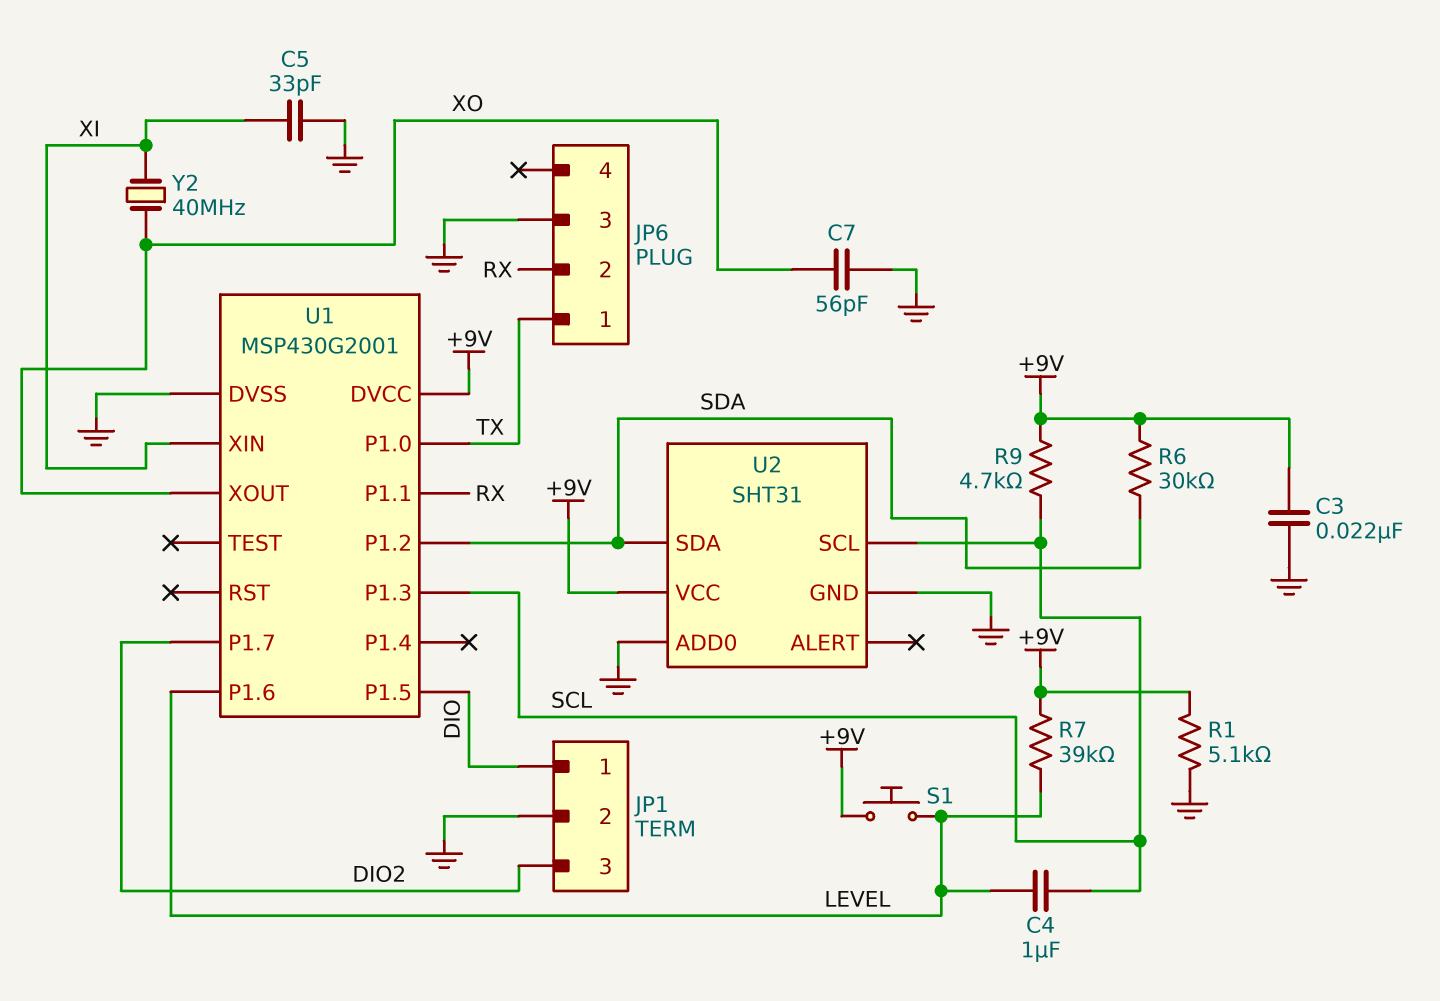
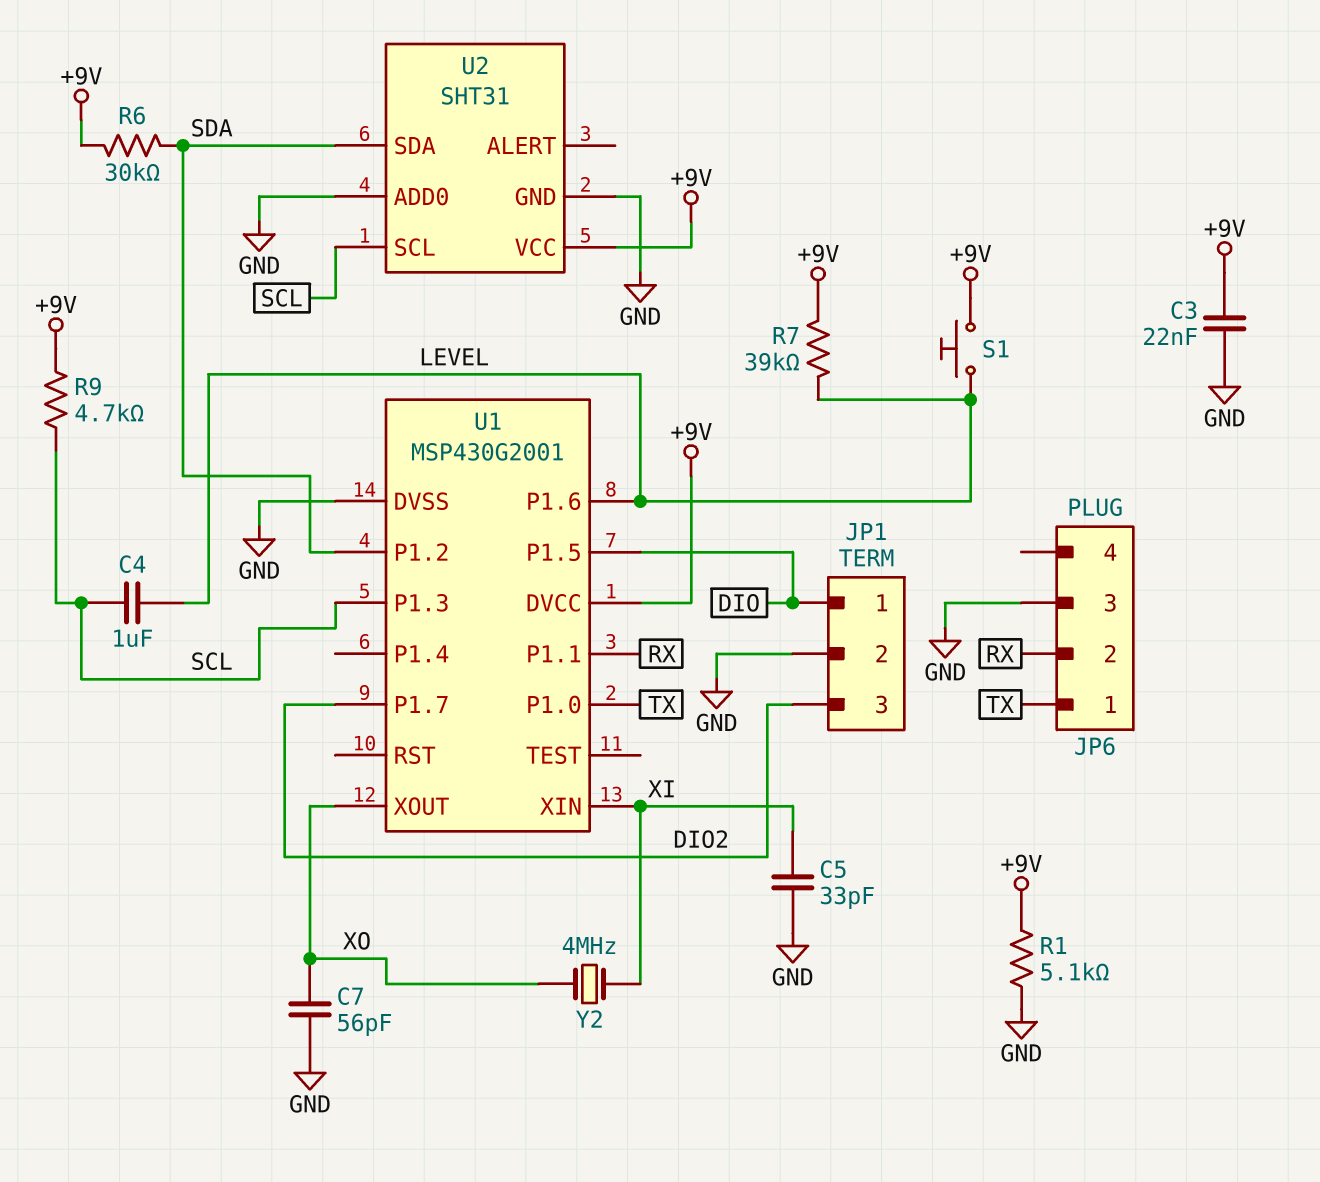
Y2: 40MHz (XI, XO) -> 4MHz (XI, XO)

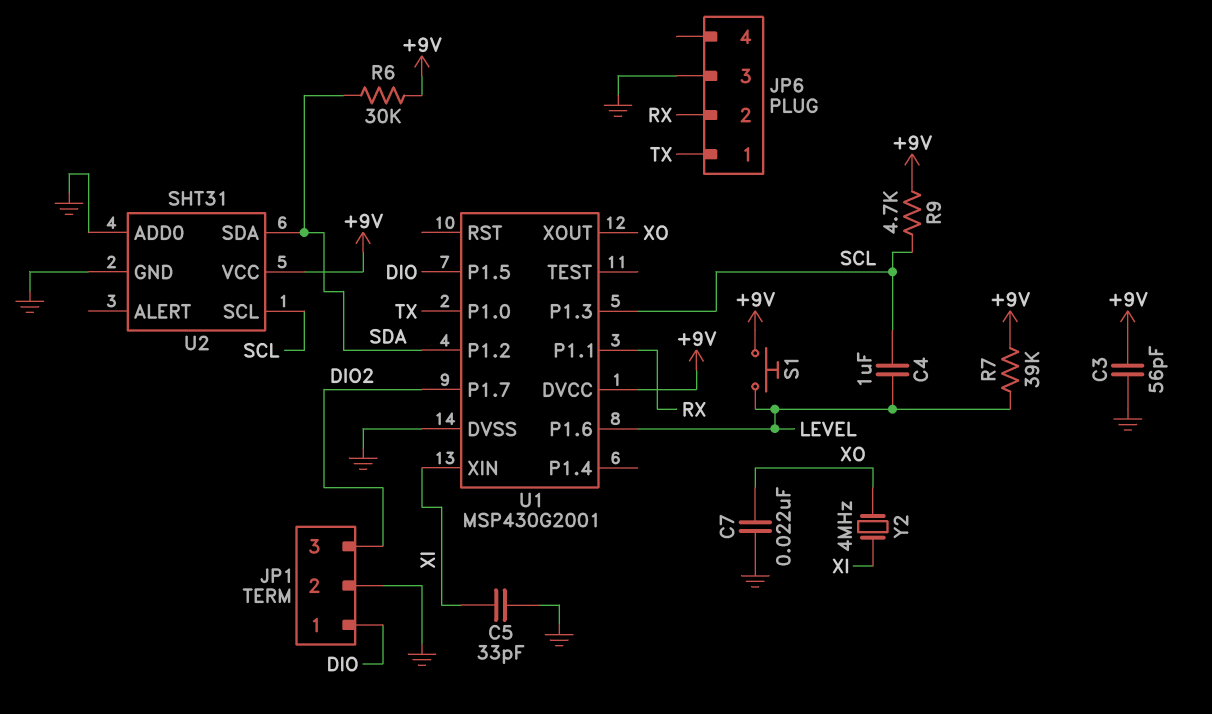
C3: 22nF (+9V, GND) -> 56pF (+9V, GND)
C7: 56pF (GND, XO) -> 22nF (GND, XO)
R1: 5.1k (+9V, GND) -> none

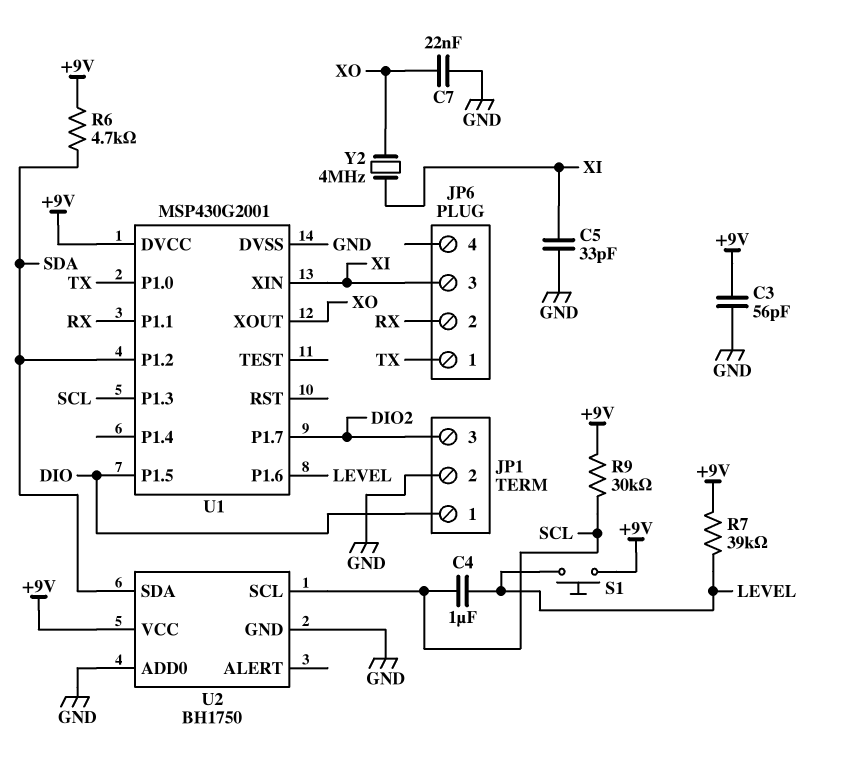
JP6 pin 3: GND -> XI
R6: 30k (+9V, SDA) -> 4.7k (+9V, SDA)
R9: 4.7k (+9V, SCL) -> 30k (+9V, SCL)
U2: SHT31 -> BH1750

